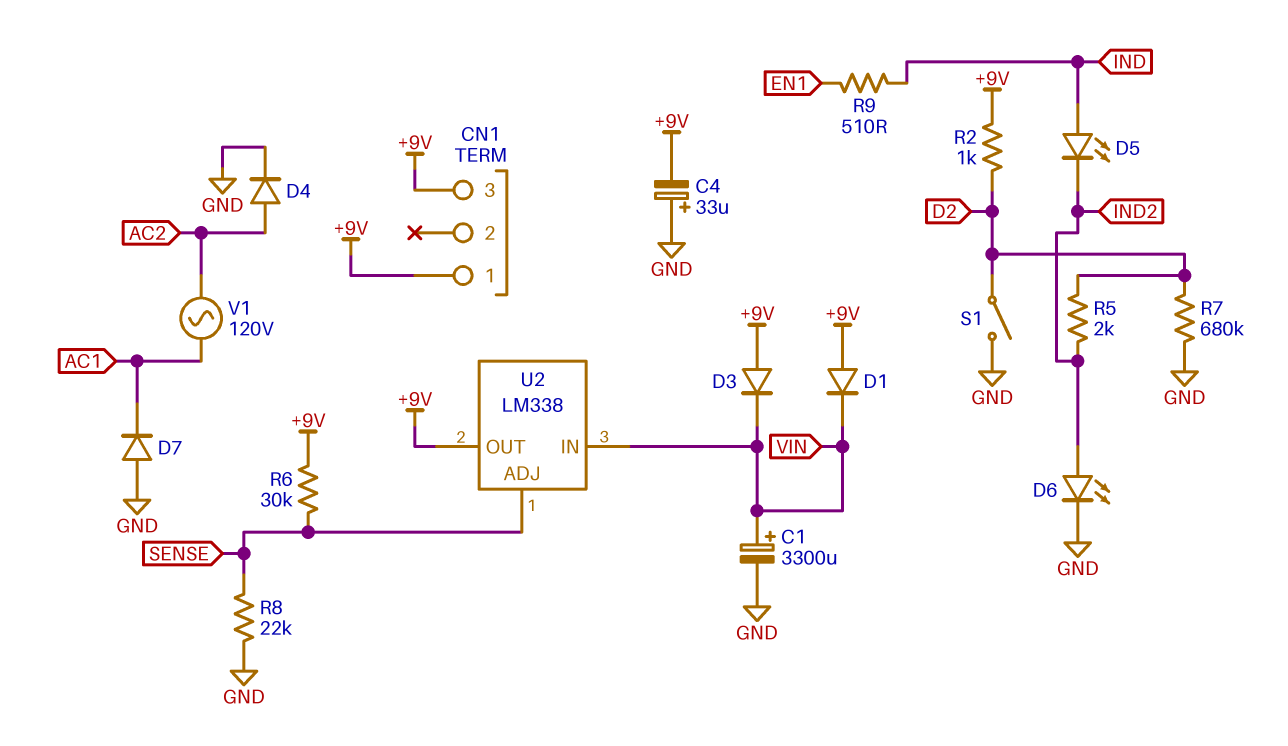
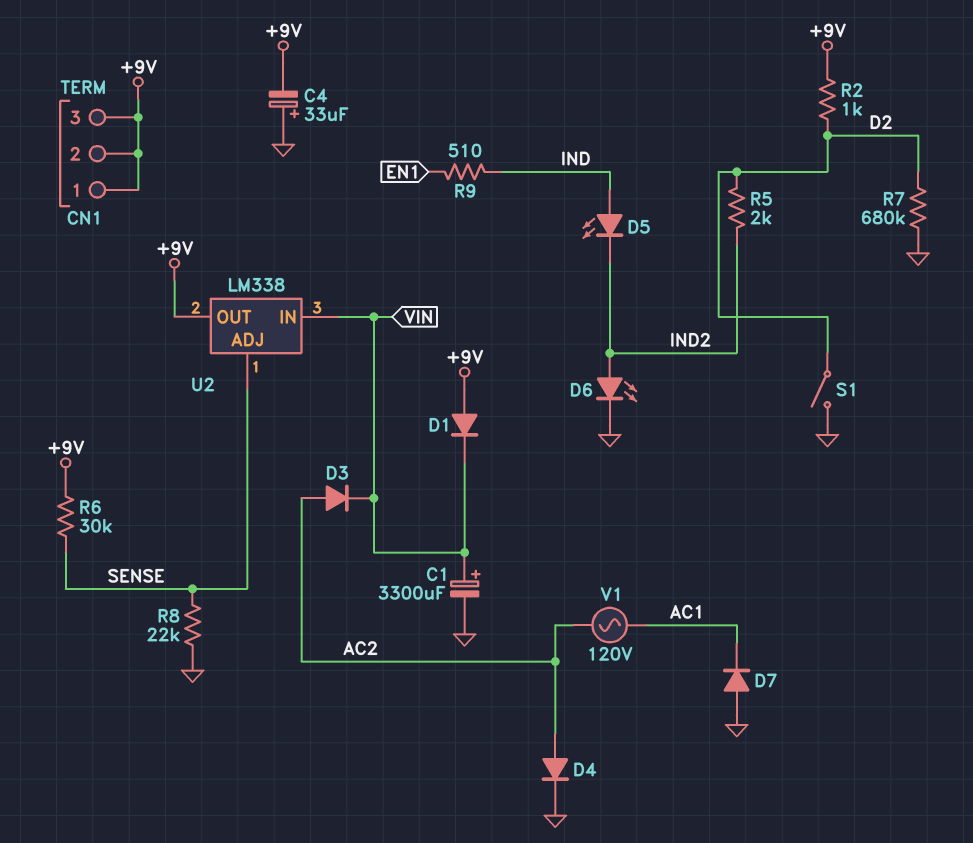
CN1 pin 2: none -> +9V
D3: diode (A +9V, K VIN) -> diode (A AC2, K VIN)

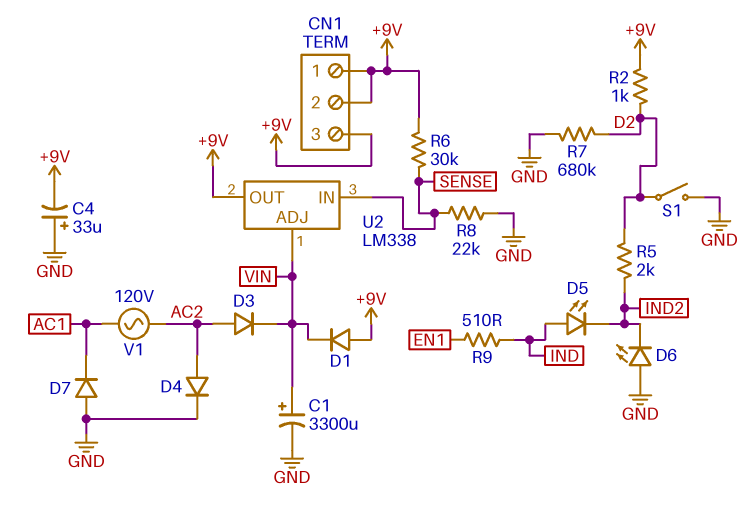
D6: LED (A IND2, K GND) -> LED (A GND, K IND2)
U2 pin ADJ: SENSE -> VIN
U2 pin IN: VIN -> SENSE

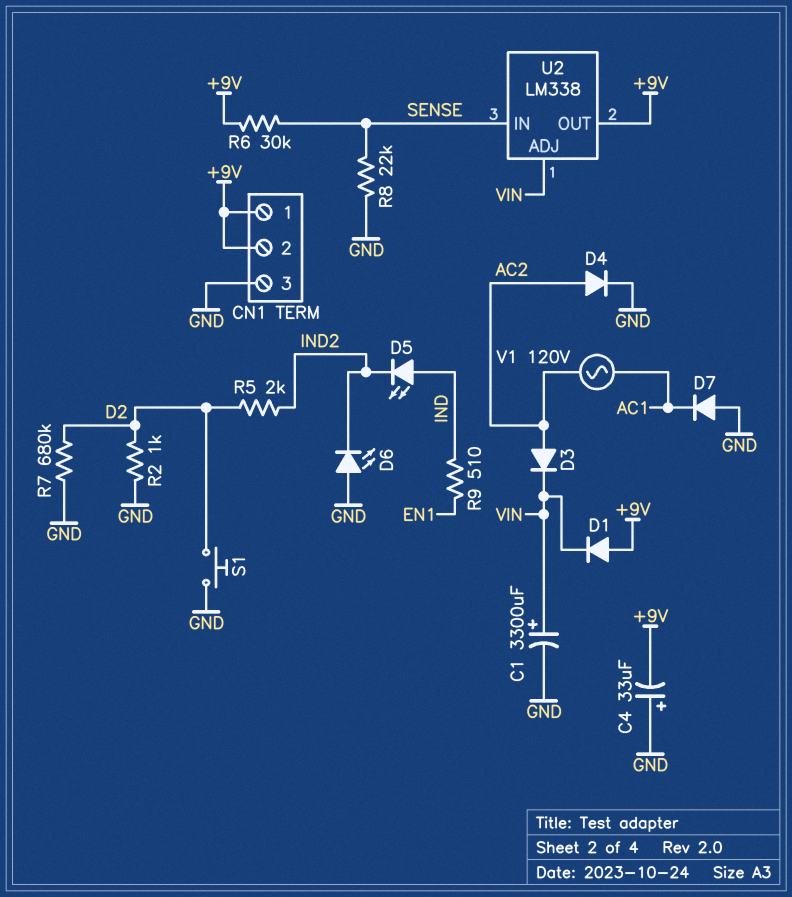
CN1 pin 3: +9V -> GND
R2: 1k (+9V, D2) -> 1k (D2, GND)
S1: switch (D2, GND) -> button (D2, GND)

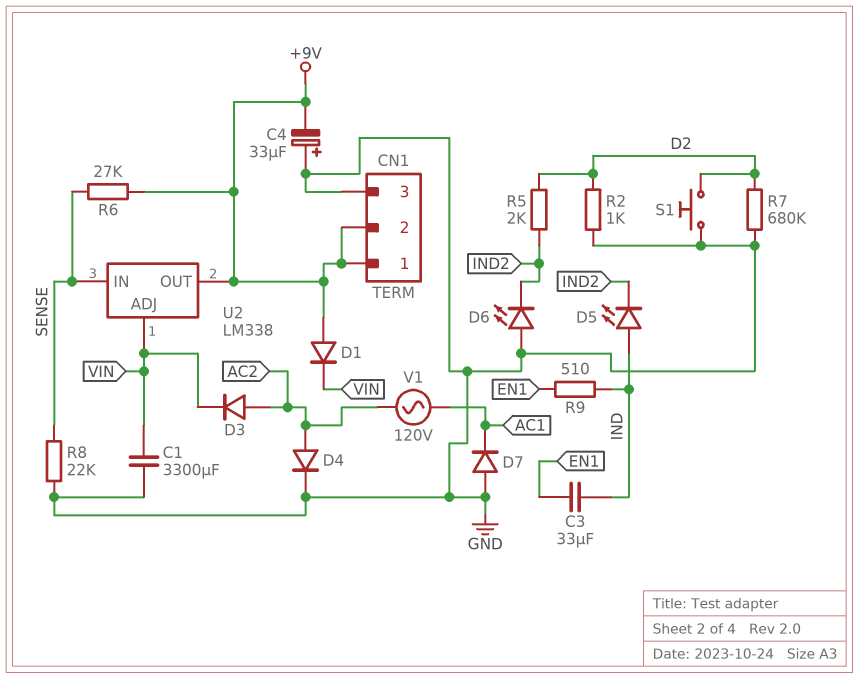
C1: 3300uF (plus VIN, minus GND) -> 3300uF (GND, VIN)
C3: none -> 33uF (EN1, IND)
R6: 30k (+9V, SENSE) -> 27k (+9V, SENSE)

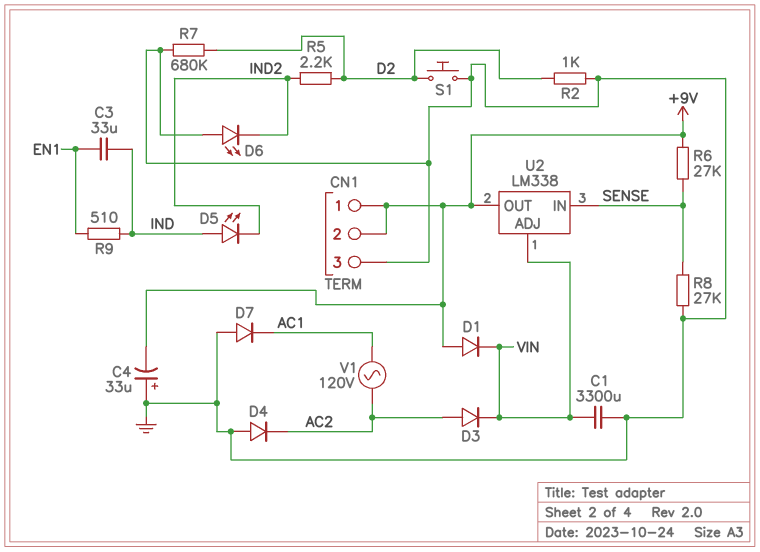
D4: diode (A AC2, K GND) -> diode (A GND, K AC2)
R5: 2k (D2, IND2) -> 2.2k (D2, IND2)
R8: 22k (GND, SENSE) -> 27k (GND, SENSE)

